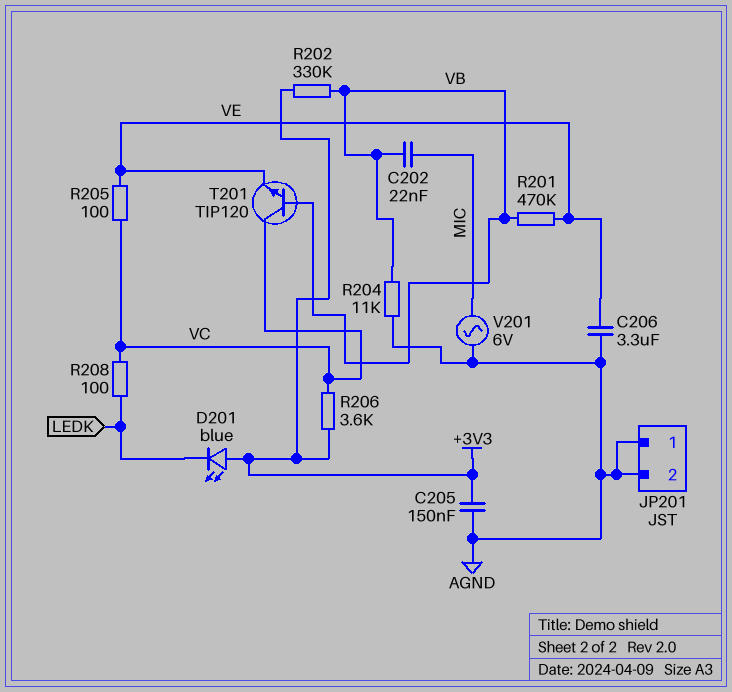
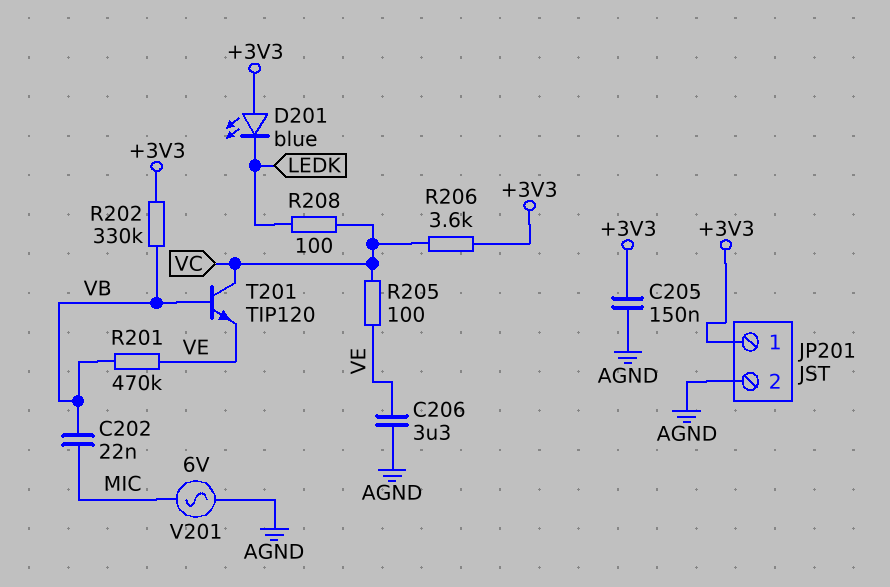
JP201 pin 1: AGND -> +3V3
R204: 11k (AGND, VB) -> none

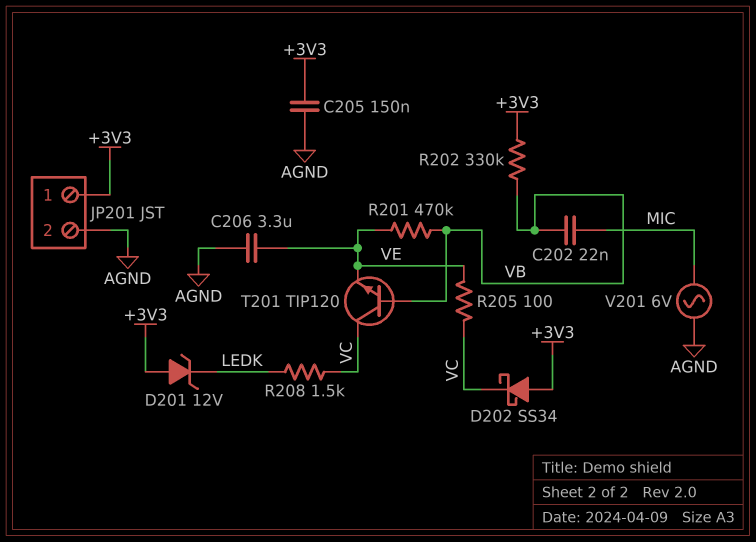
D201: LED blue (A +3V3, K LEDK) -> zener 12V (A +3V3, K LEDK)
D202: none -> schottky SS34 (A +3V3, K VC)
R206: 3.6k (+3V3, VC) -> none
R208: 100 (LEDK, VC) -> 1.5k (LEDK, VC)

